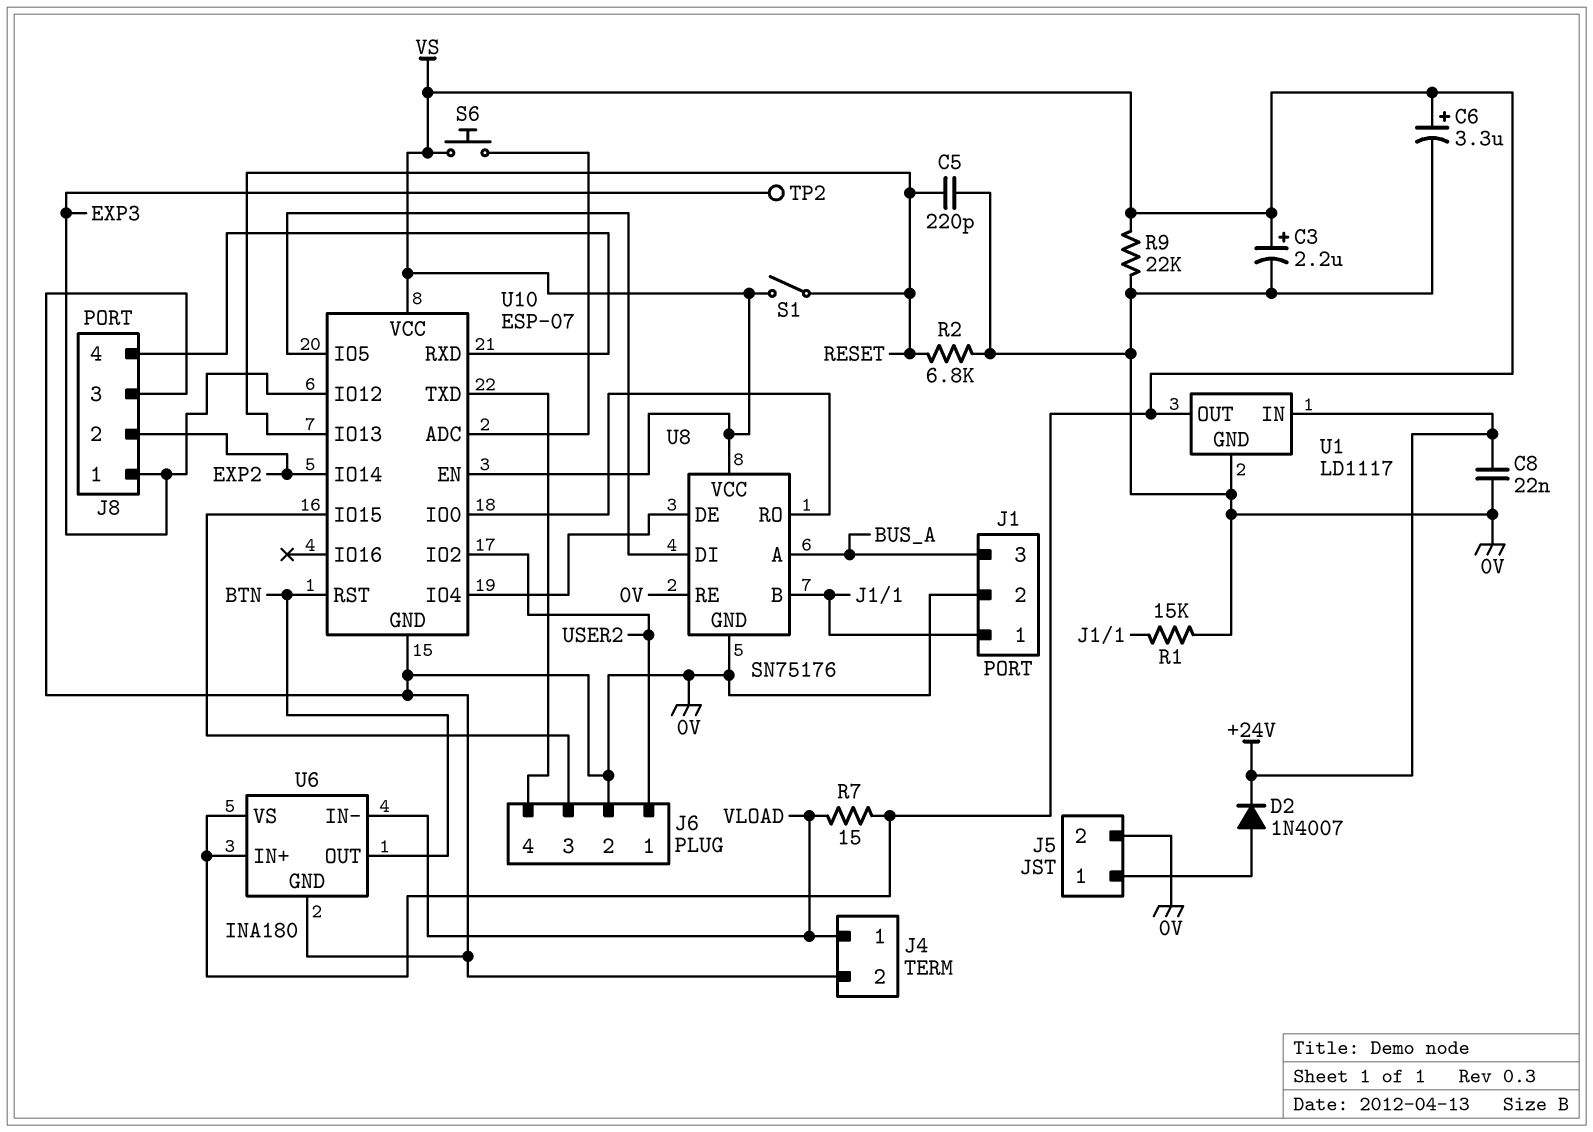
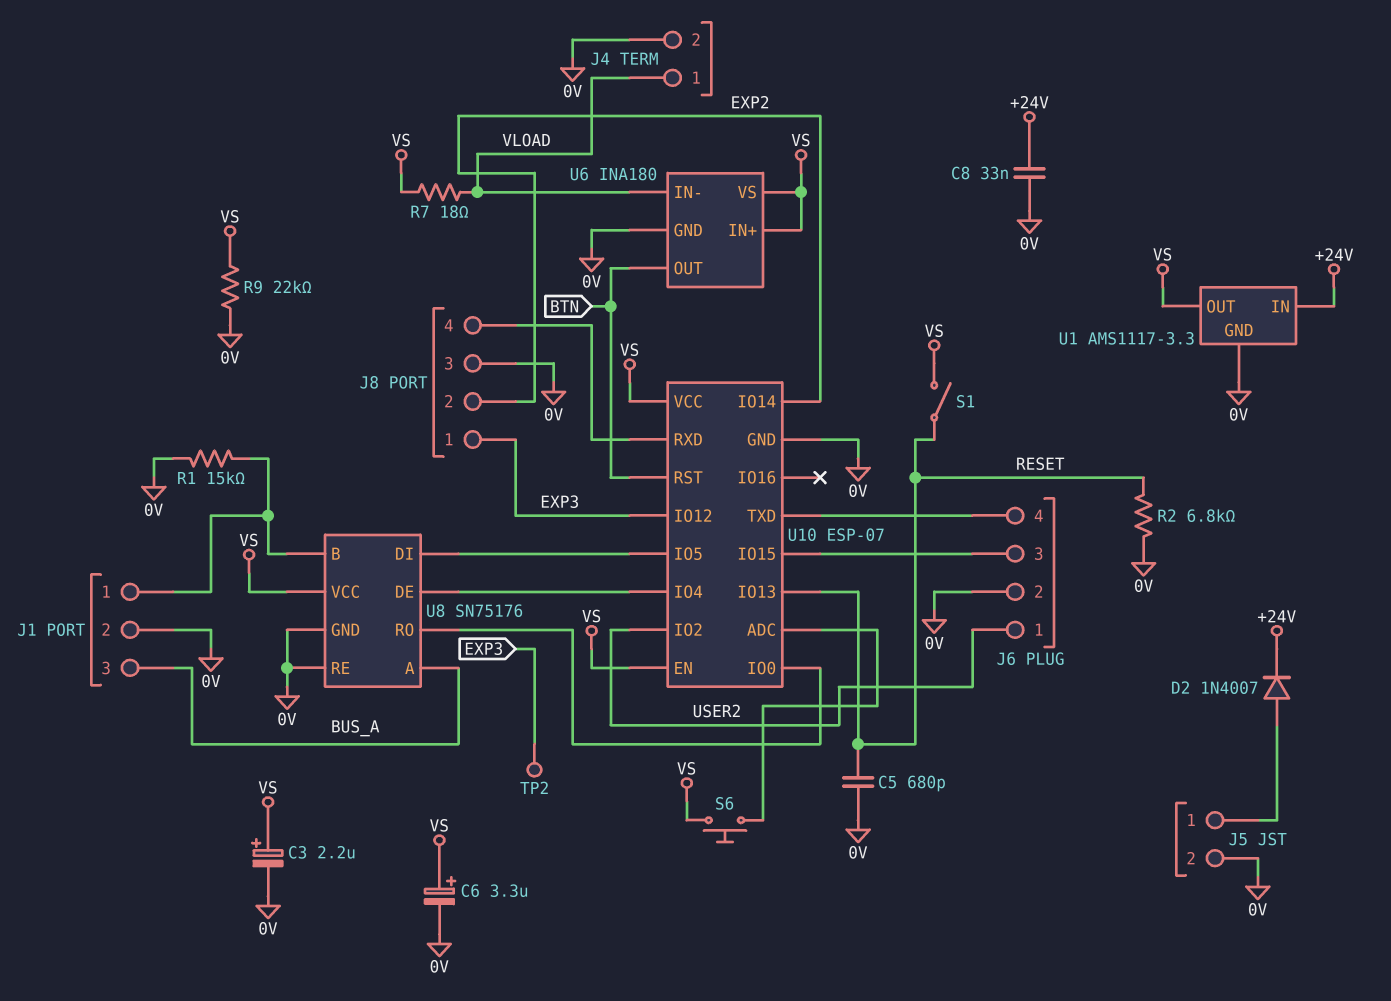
C5: 220pF (0V, RESET) -> 680pF (0V, RESET)
C8: 22nF (+24V, 0V) -> 33nF (+24V, 0V)
R7: 15 (VLOAD, VS) -> 18 (VLOAD, VS)
U1: LD1117 -> AMS1117-3.3

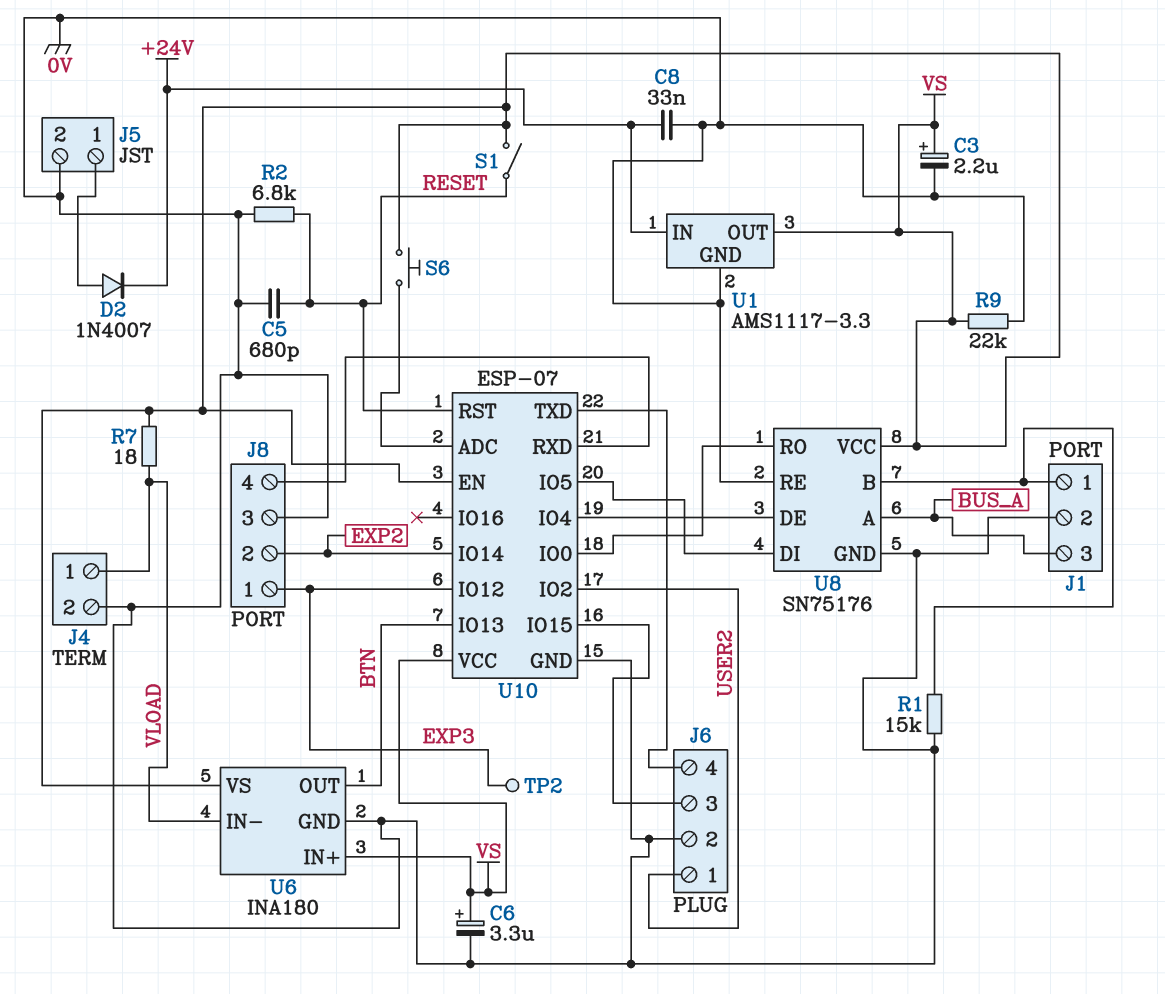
U10 pin IO13: RESET -> BTN
U10 pin RST: BTN -> RESET

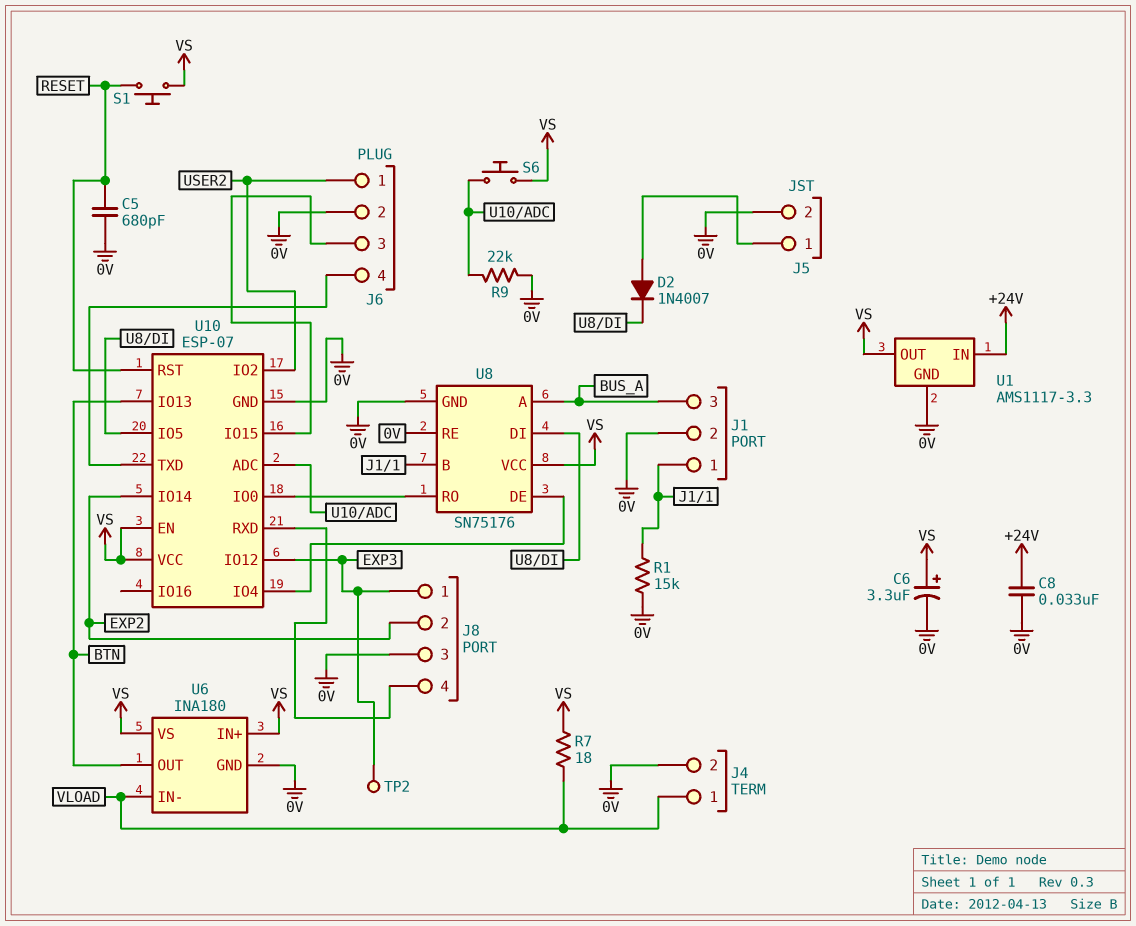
C3: 2.2uF (plus VS, minus 0V) -> none
D2: diode 1N4007 (A J5/1, K +24V) -> diode 1N4007 (A J5/1, K U8/DI)
R2: 6.8k (0V, RESET) -> none
R9: 22k (0V, VS) -> 22k (0V, U10/ADC)
S1: switch (RESET, VS) -> button (RESET, VS)

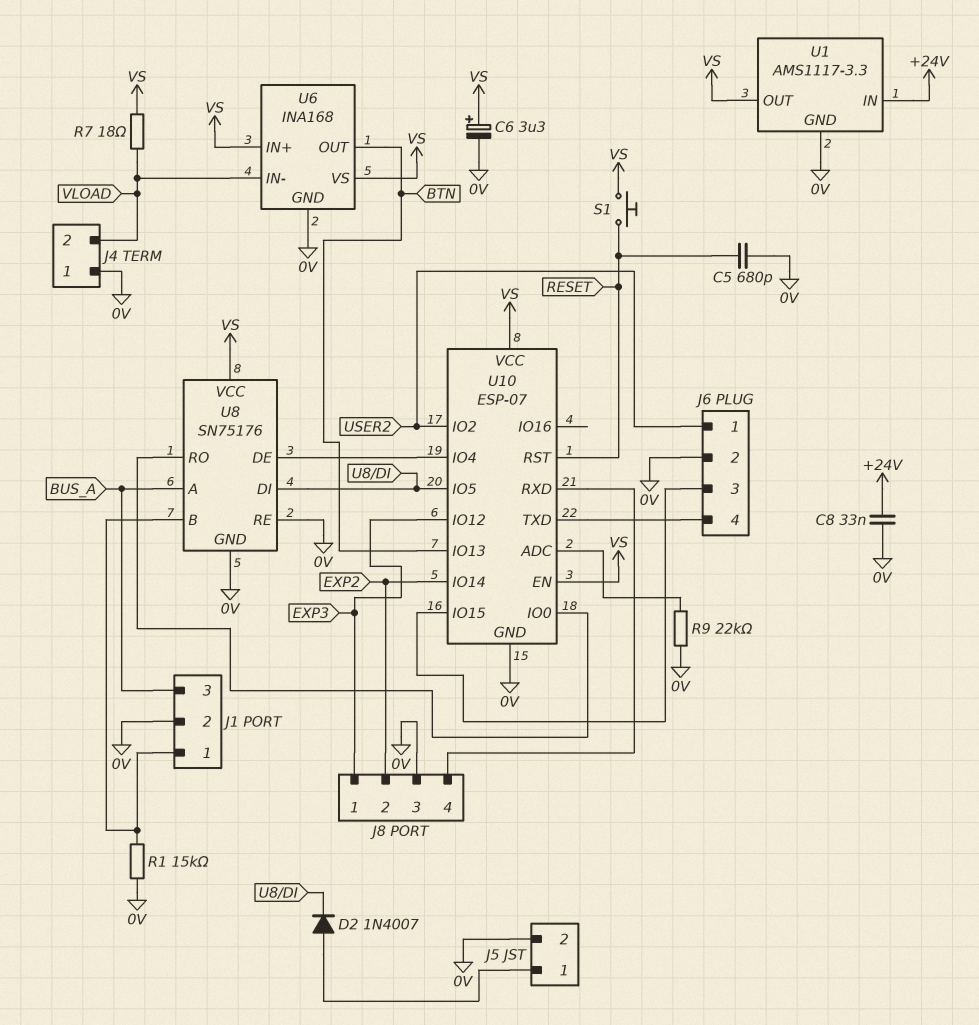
J4 pin 1: VLOAD -> 0V
J4 pin 2: 0V -> VLOAD
S6: button (U10/ADC, VS) -> none
TP2: test point (EXP3) -> none
U6: INA180 -> INA168

